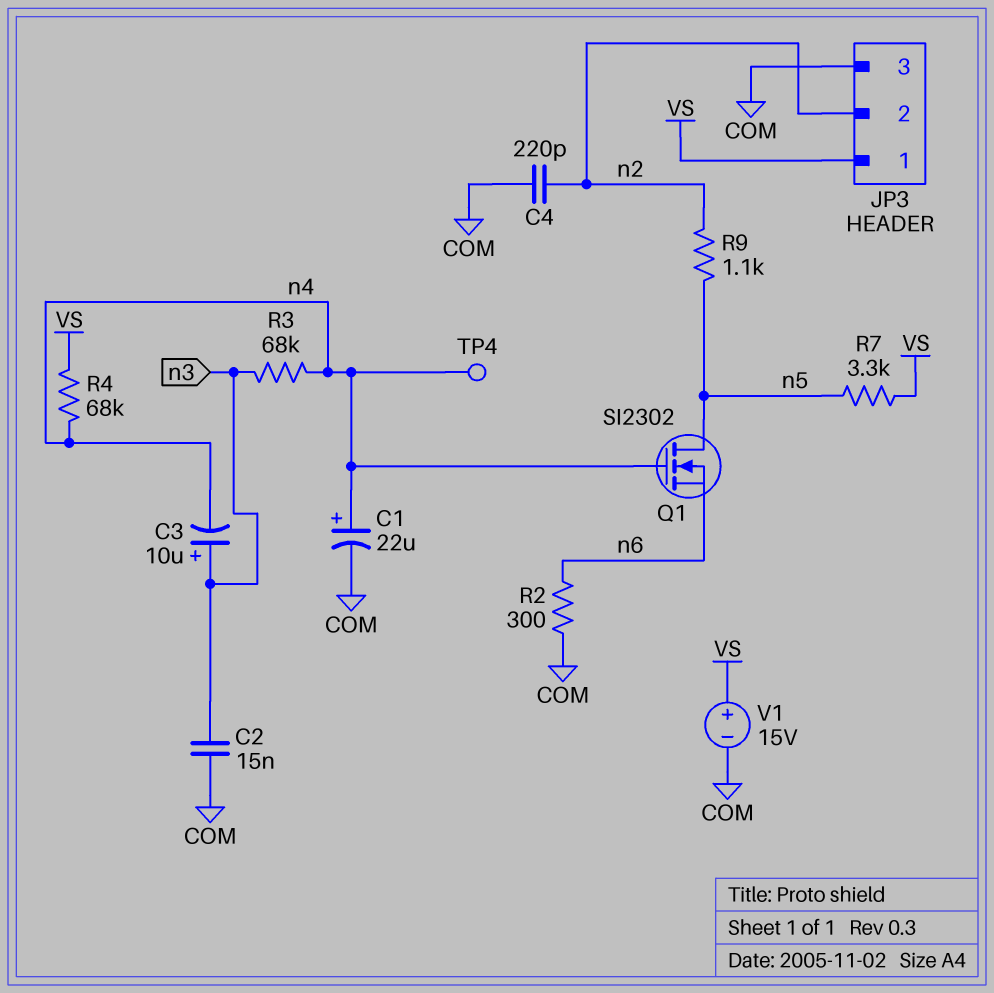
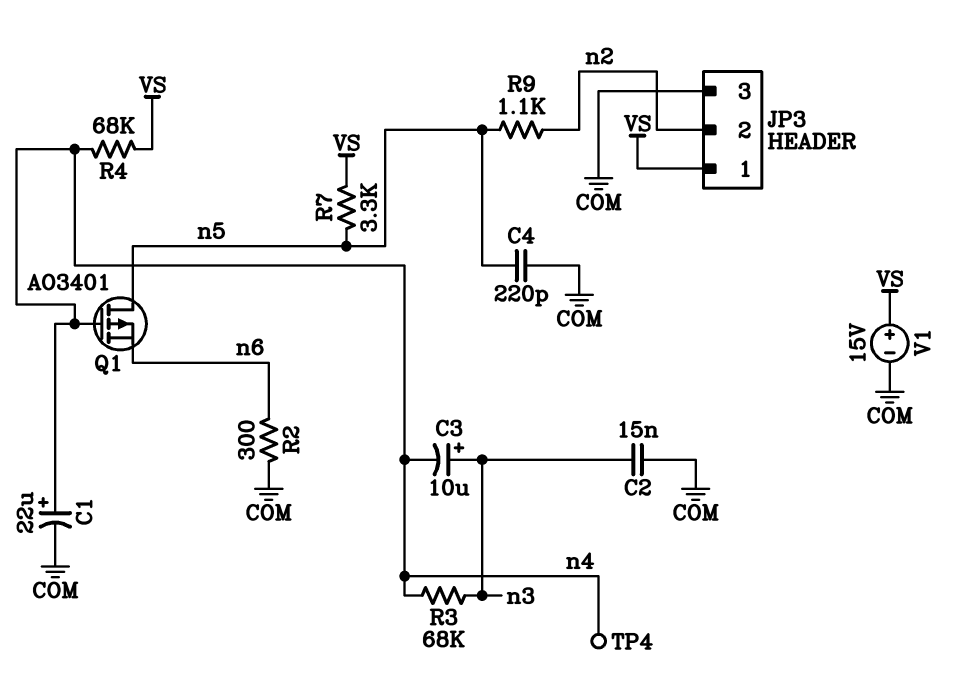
C4: 220pF (COM, n2) -> 220pF (COM, n5)
Q1: NMOS SI2302 (G n4, D n5, S n6) -> PMOS AO3401 (G n4, D n5, S n6)

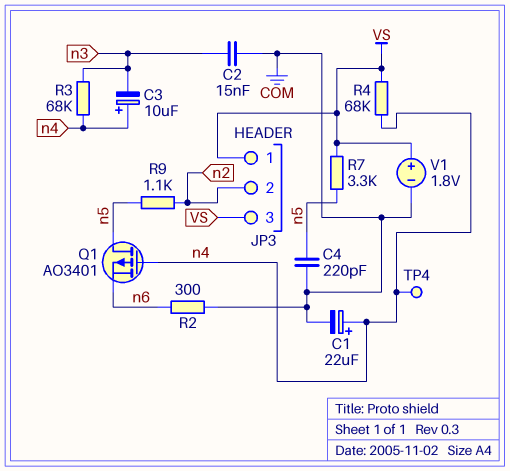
C3: 10uF (plus n3, minus n4) -> 10uF (plus n4, minus n3)
JP3 pin 3: COM -> VS
V1: 15V (plus VS, minus COM) -> 1.8V (plus VS, minus COM)

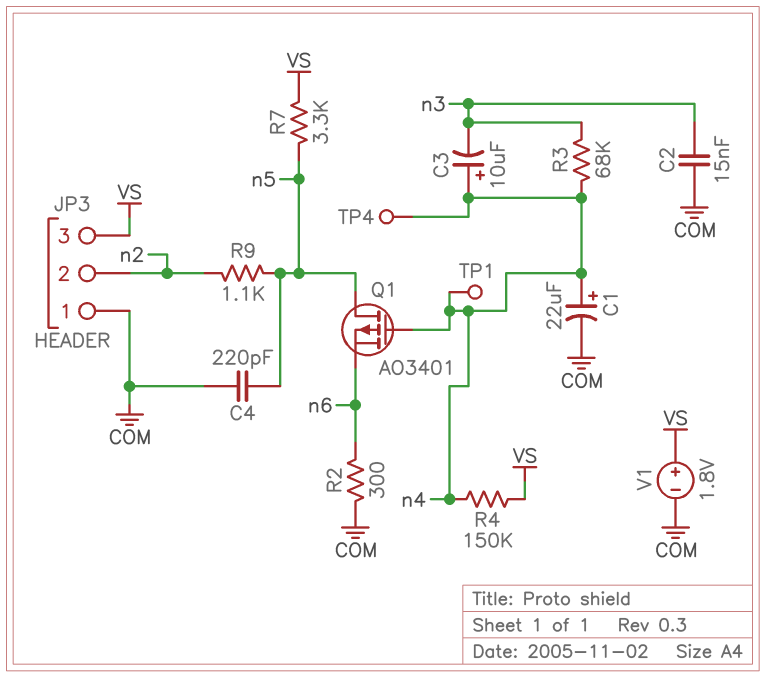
JP3 pin 1: VS -> COM
R4: 68k (VS, n4) -> 150k (VS, n4)
TP1: none -> test point (n4)

